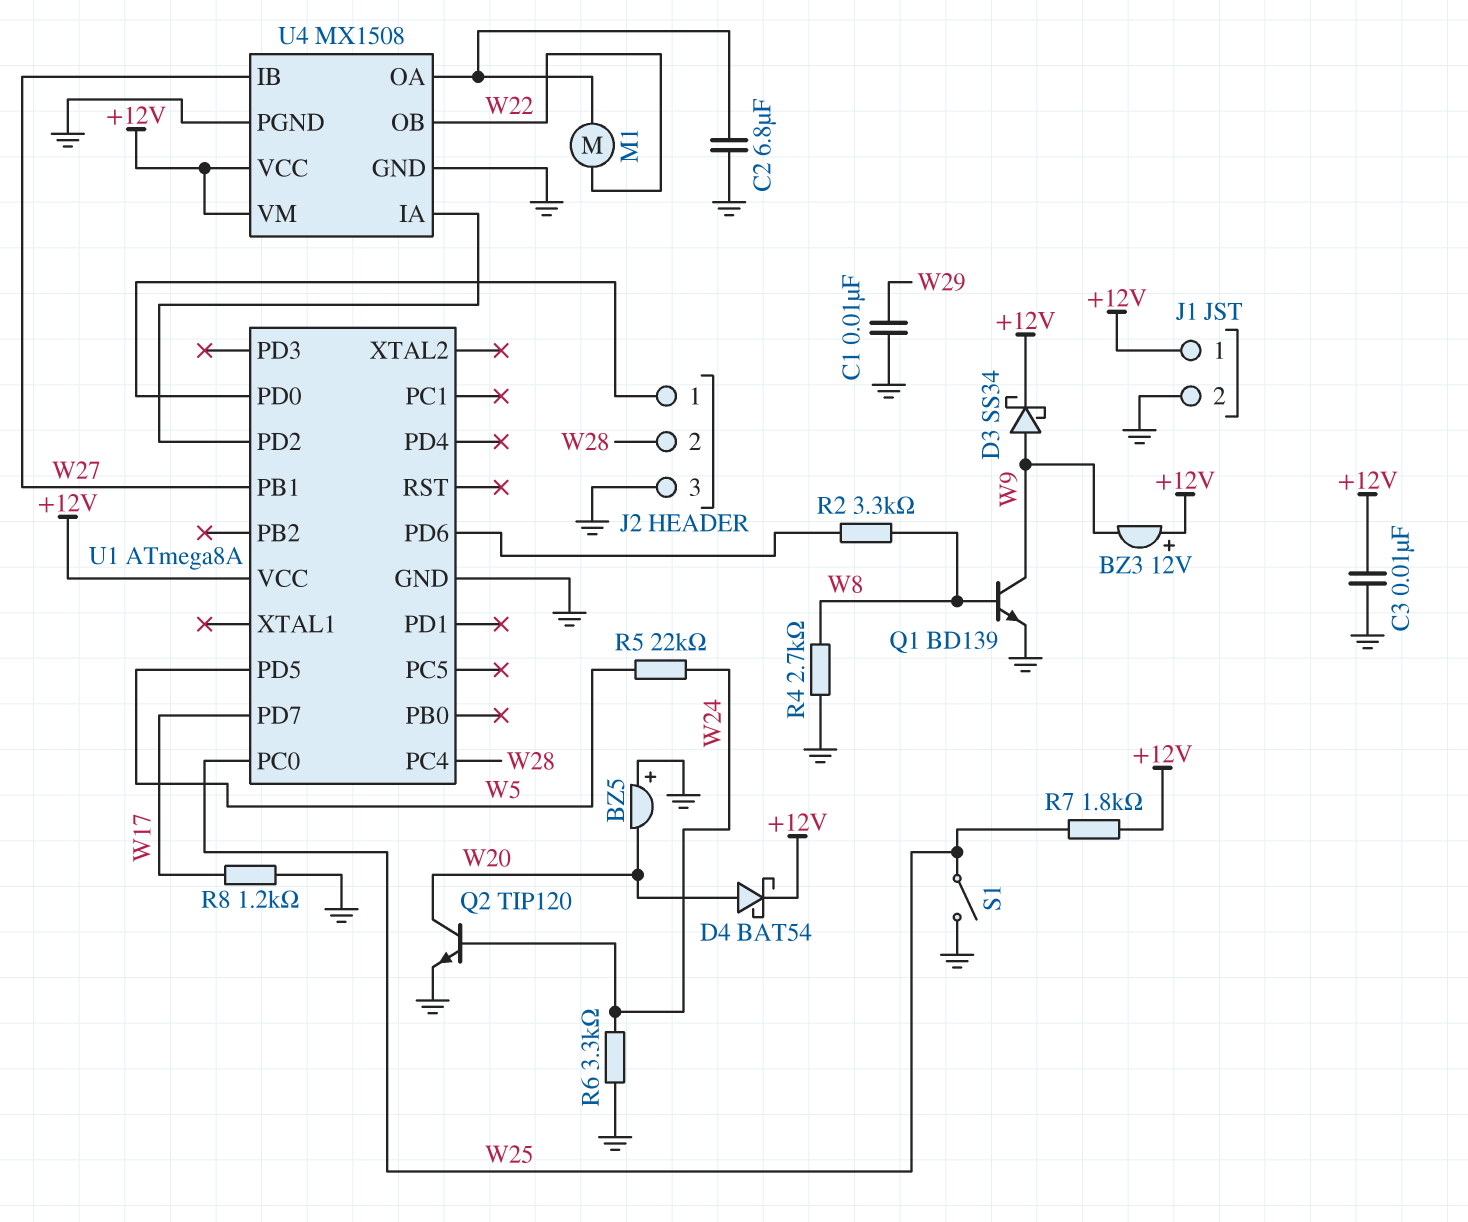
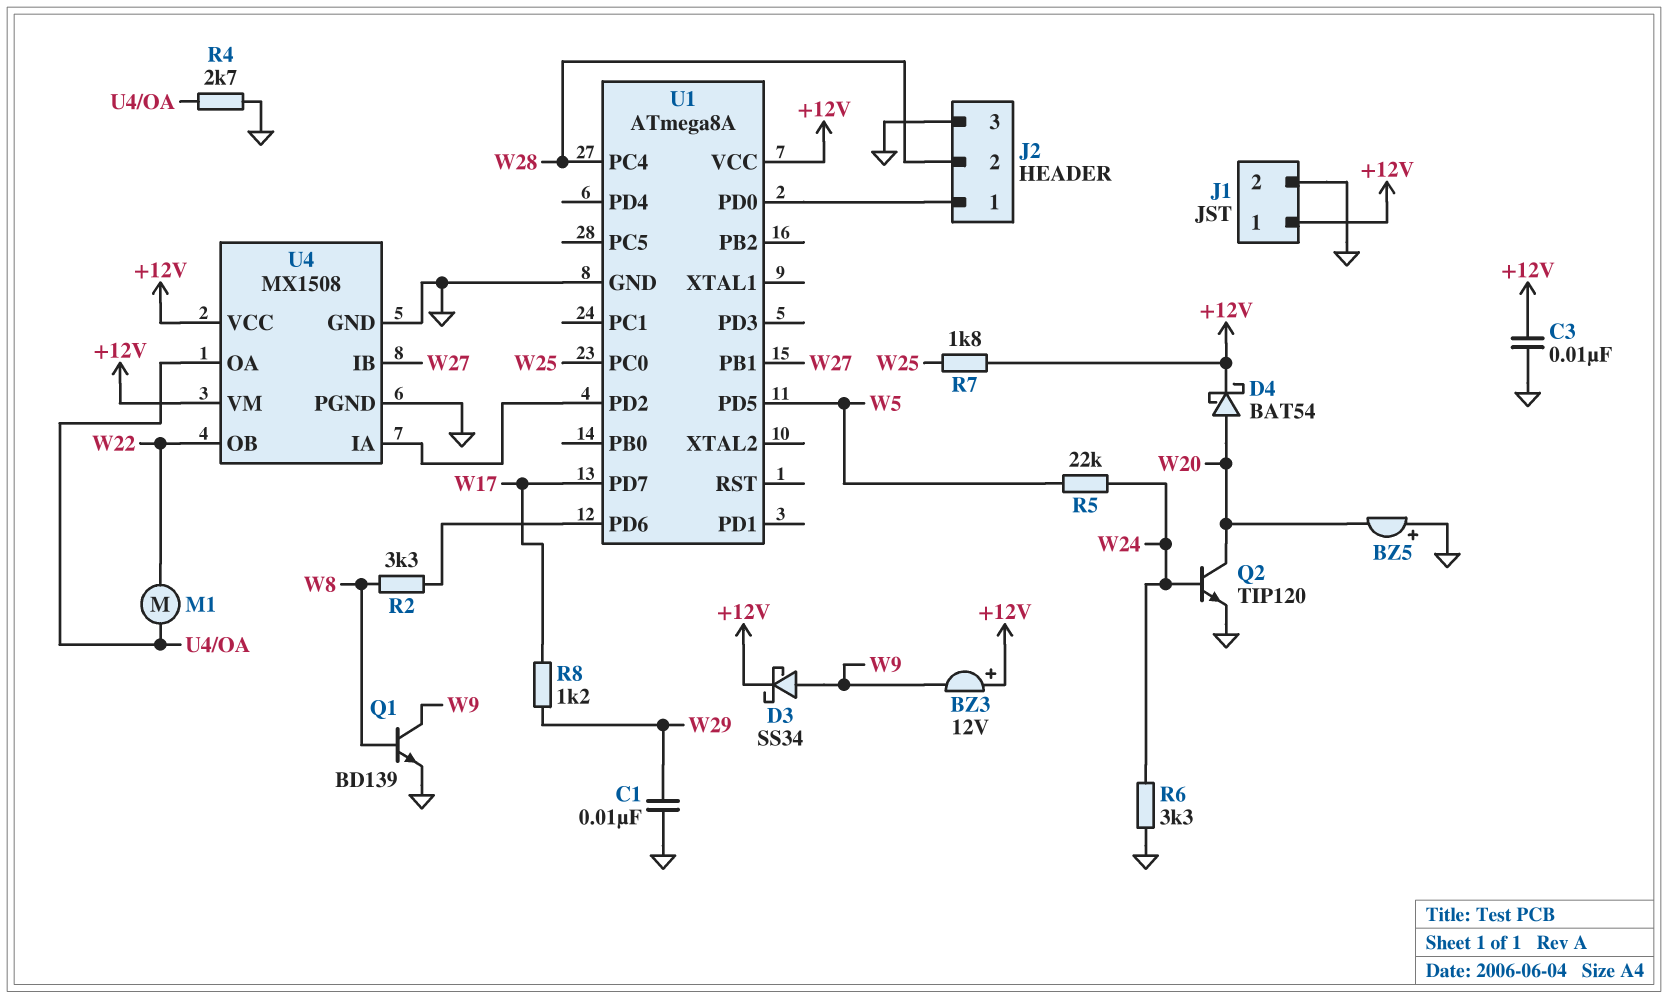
C2: 6.8uF (GND, U4/OA) -> none
R4: 2.7k (GND, W8) -> 2.7k (GND, U4/OA)
R8: 1.2k (GND, W17) -> 1.2k (W17, W29)
S1: switch (GND, W25) -> none

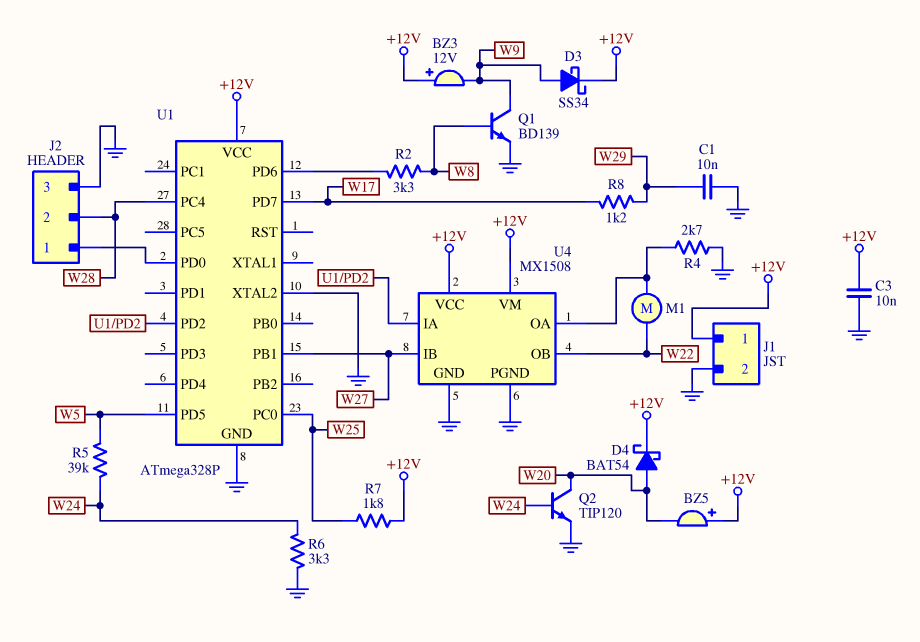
BZ5: buzzer (plus GND, minus W20) -> buzzer (plus +12V, minus W20)
R5: 22k (W5, W24) -> 39k (W5, W24)
U1: ATmega8A -> ATmega328P
U1 pin XTAL2: none -> GND

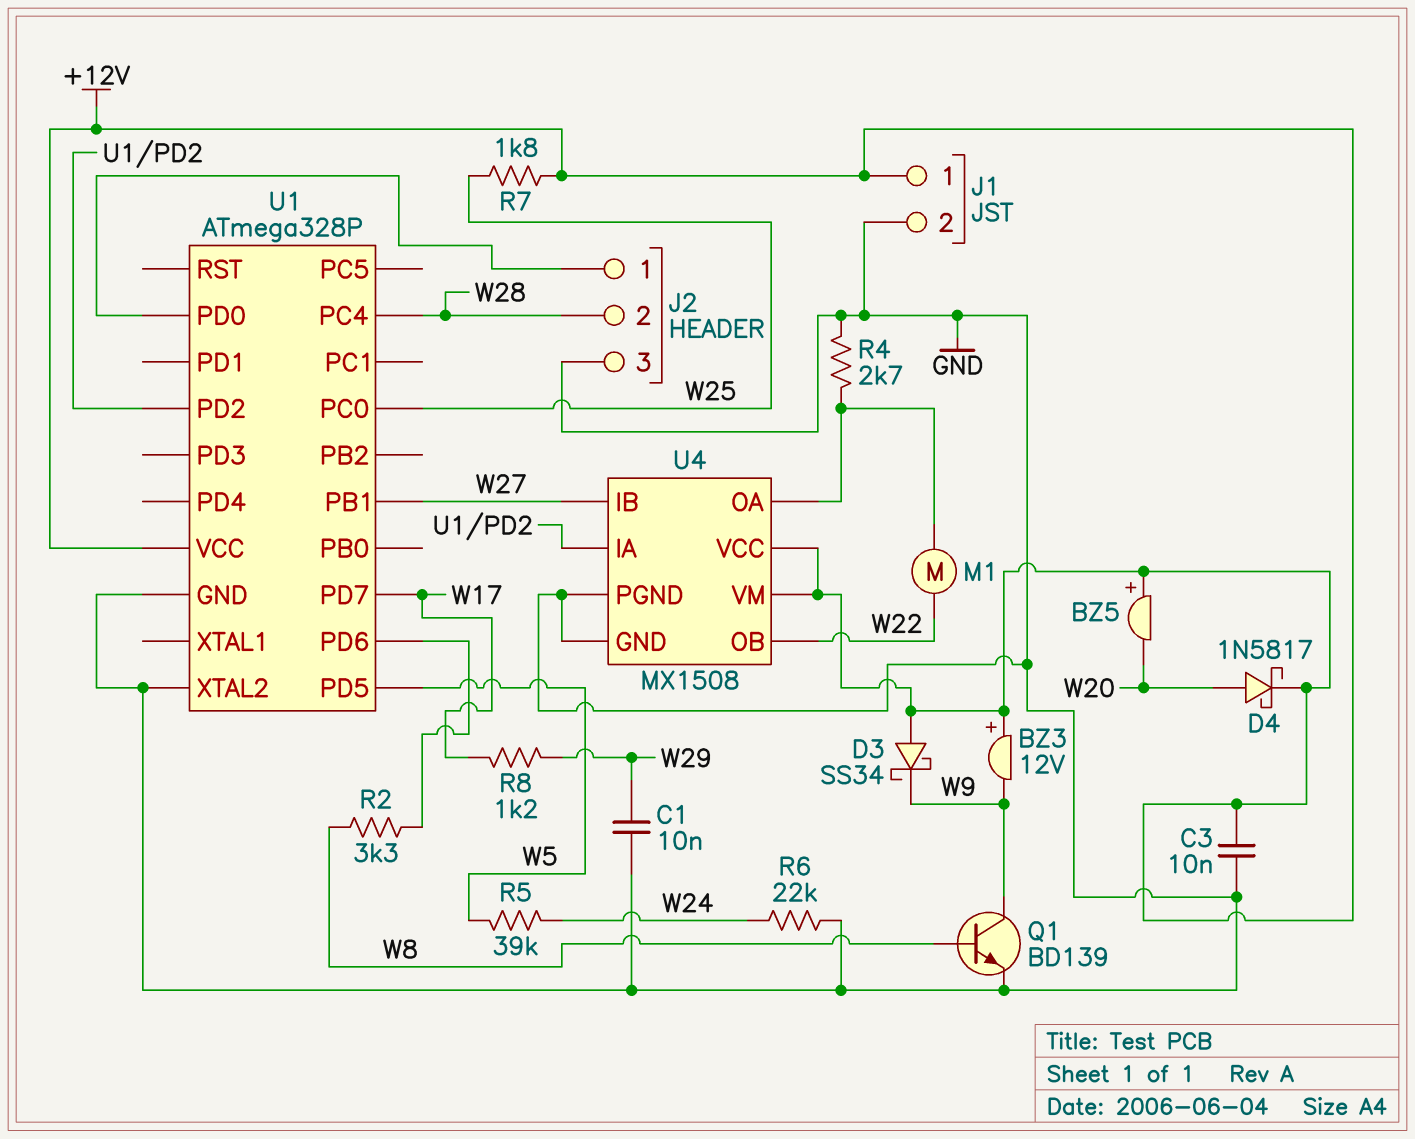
D3: schottky SS34 (A W9, K +12V) -> schottky SS34 (A +12V, K W9)
D4: schottky BAT54 (A W20, K +12V) -> schottky 1N5817 (A W20, K +12V)
Q2: NPN TIP120 (B W24, C W20, E GND) -> none
R6: 3.3k (GND, W24) -> 22k (GND, W24)

